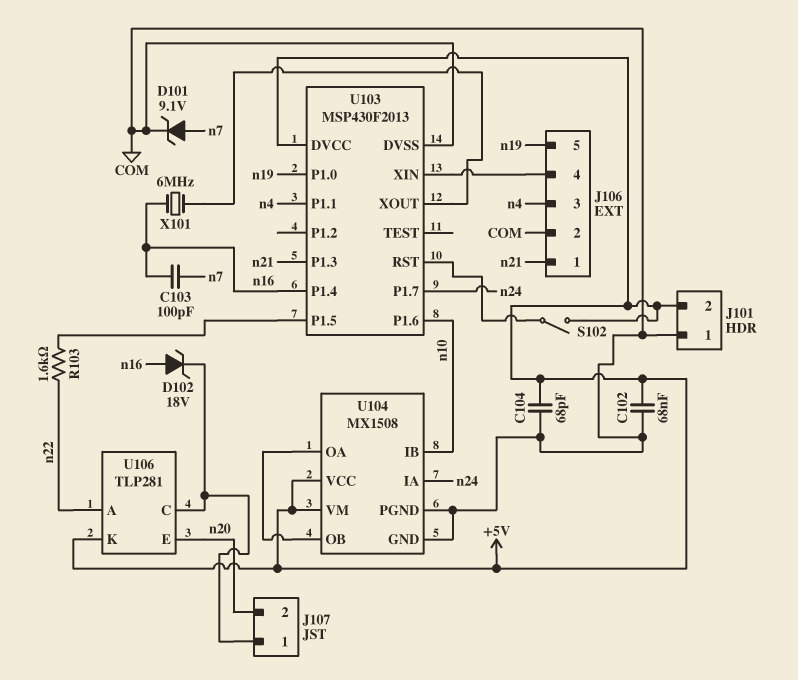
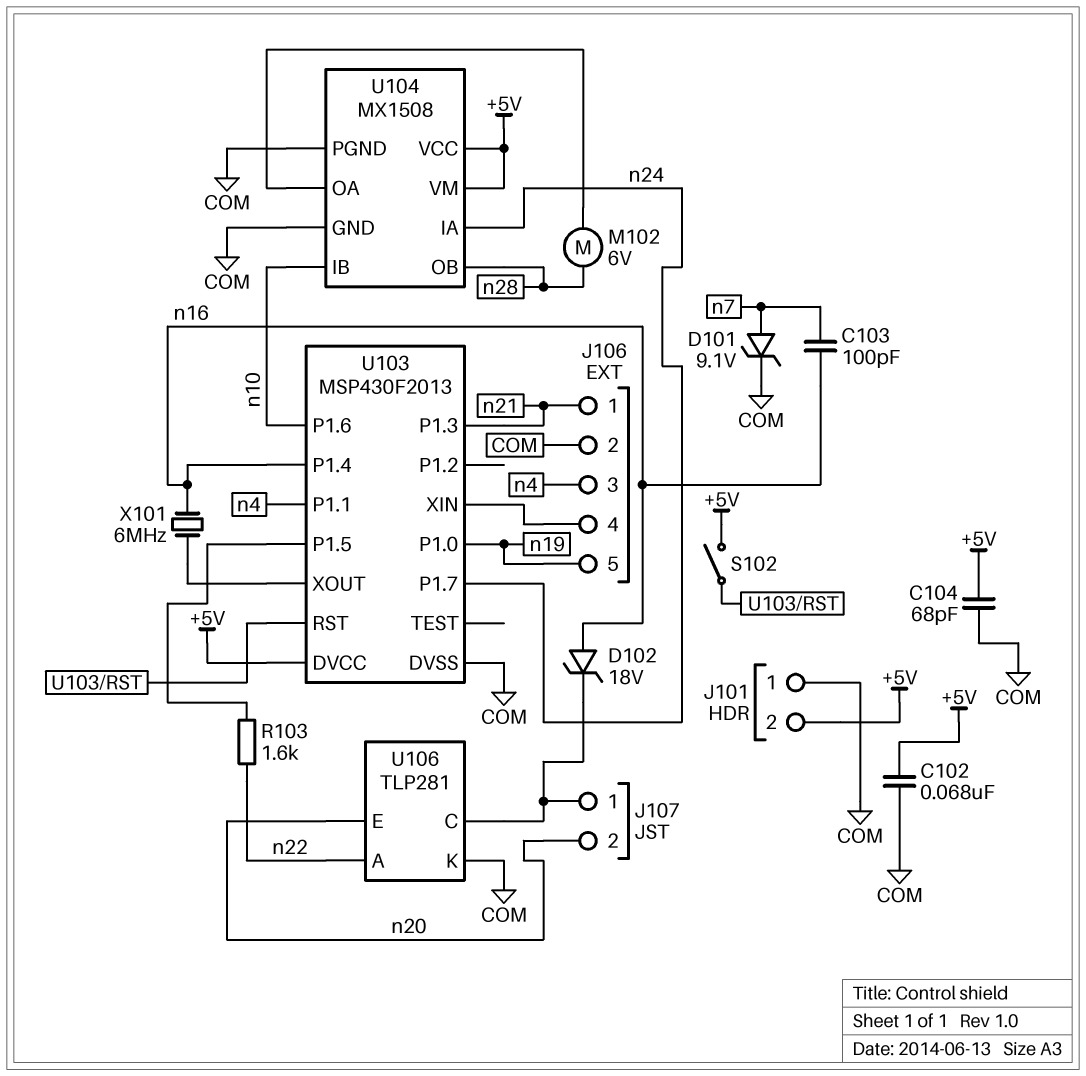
M102: none -> motor 6V (U104/OA, n28)
U104 pin OB: U104/OA -> n28
U106 pin K: +5V -> COM

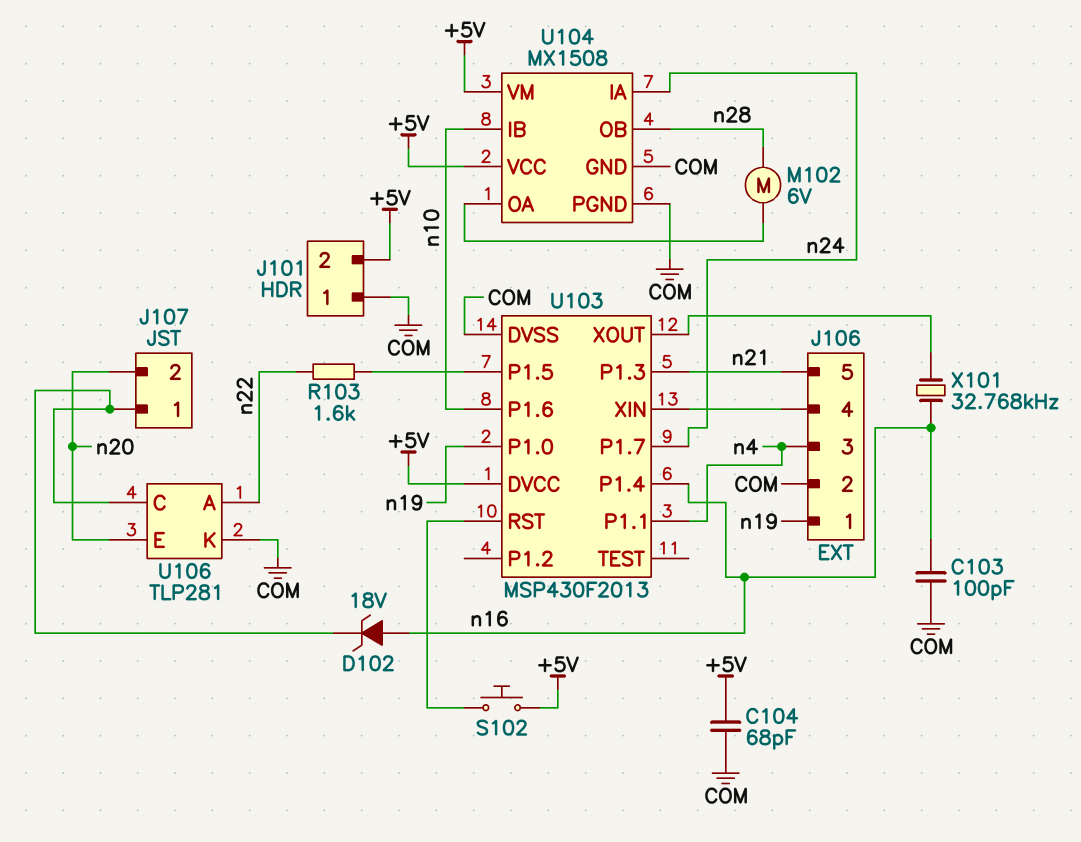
C102: 68nF (+5V, COM) -> none
C103: 100pF (n7, n16) -> 100pF (COM, n16)
D101: zener 9.1V (A n7, K COM) -> none
J106 pin 1: n21 -> n19
J106 pin 5: n19 -> n21
S102: switch (+5V, U103/RST) -> button (+5V, U103/RST)
X101: 6MHz (U103/XOUT, n16) -> 32.768kHz (U103/XOUT, n16)

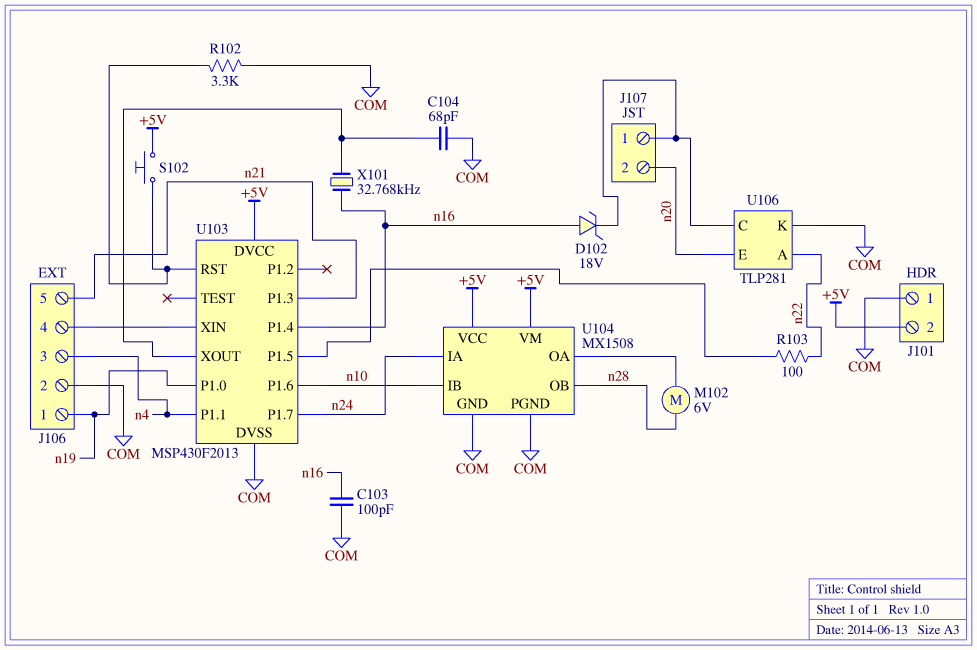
C104: 68pF (+5V, COM) -> 68pF (COM, U103/XOUT)
R102: none -> 3.3k (COM, U103/RST)
R103: 1.6k (U103/P1.5, n22) -> 100 (U103/P1.5, n22)

